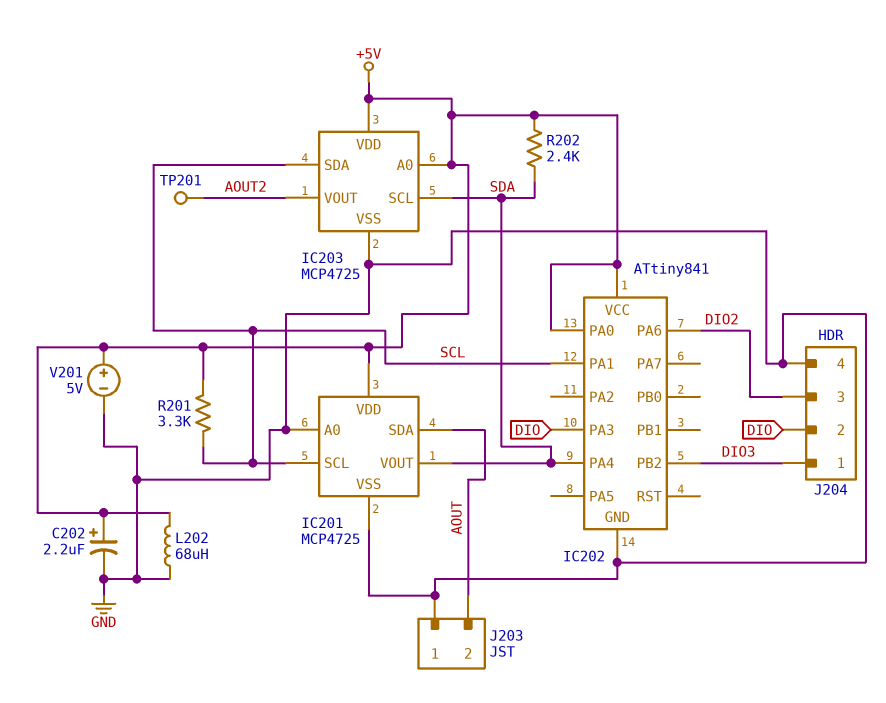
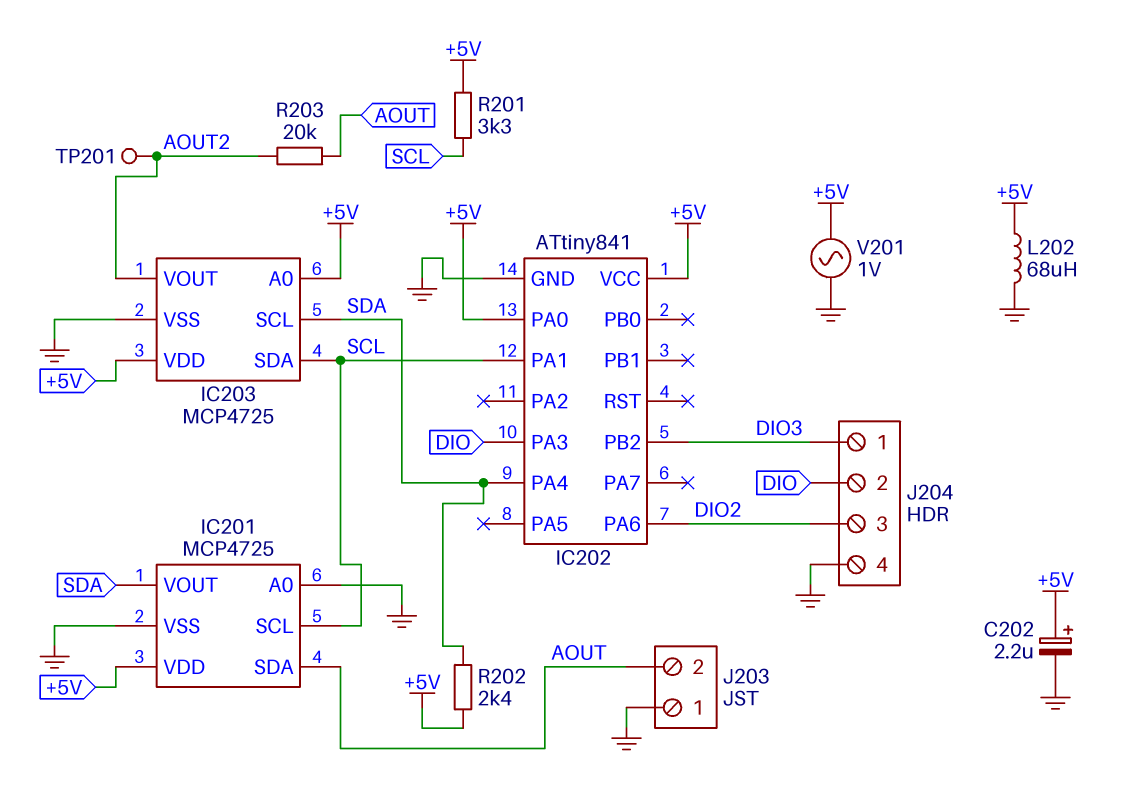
R203: none -> 20k (AOUT, AOUT2)
V201: 5V (plus +5V, minus GND) -> AC 1V (+5V, GND)

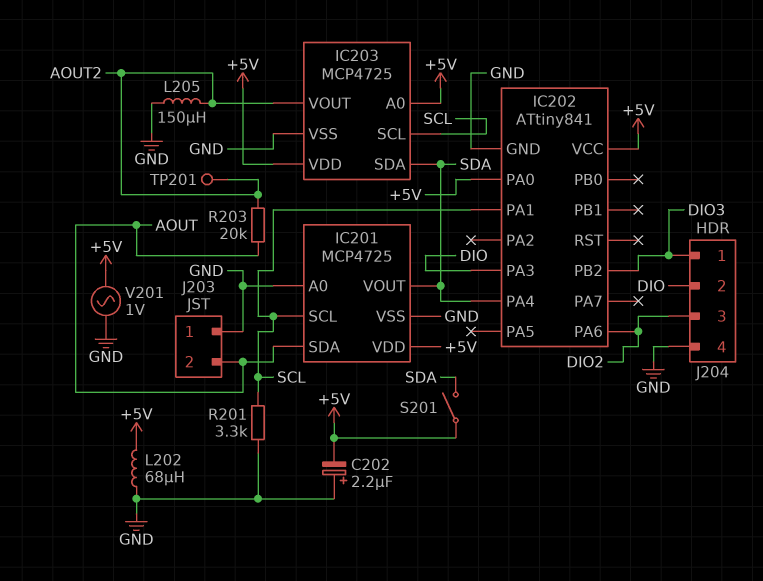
C202: 2.2uF (plus +5V, minus GND) -> 2.2uF (plus GND, minus +5V)
IC203 pin SCL: SDA -> SCL
IC203 pin SDA: SCL -> SDA
L205: none -> 150uH (AOUT2, GND)
R201: 3.3k (+5V, SCL) -> 3.3k (GND, SCL)
R202: 2.4k (+5V, SDA) -> none
S201: none -> switch (+5V, SDA)

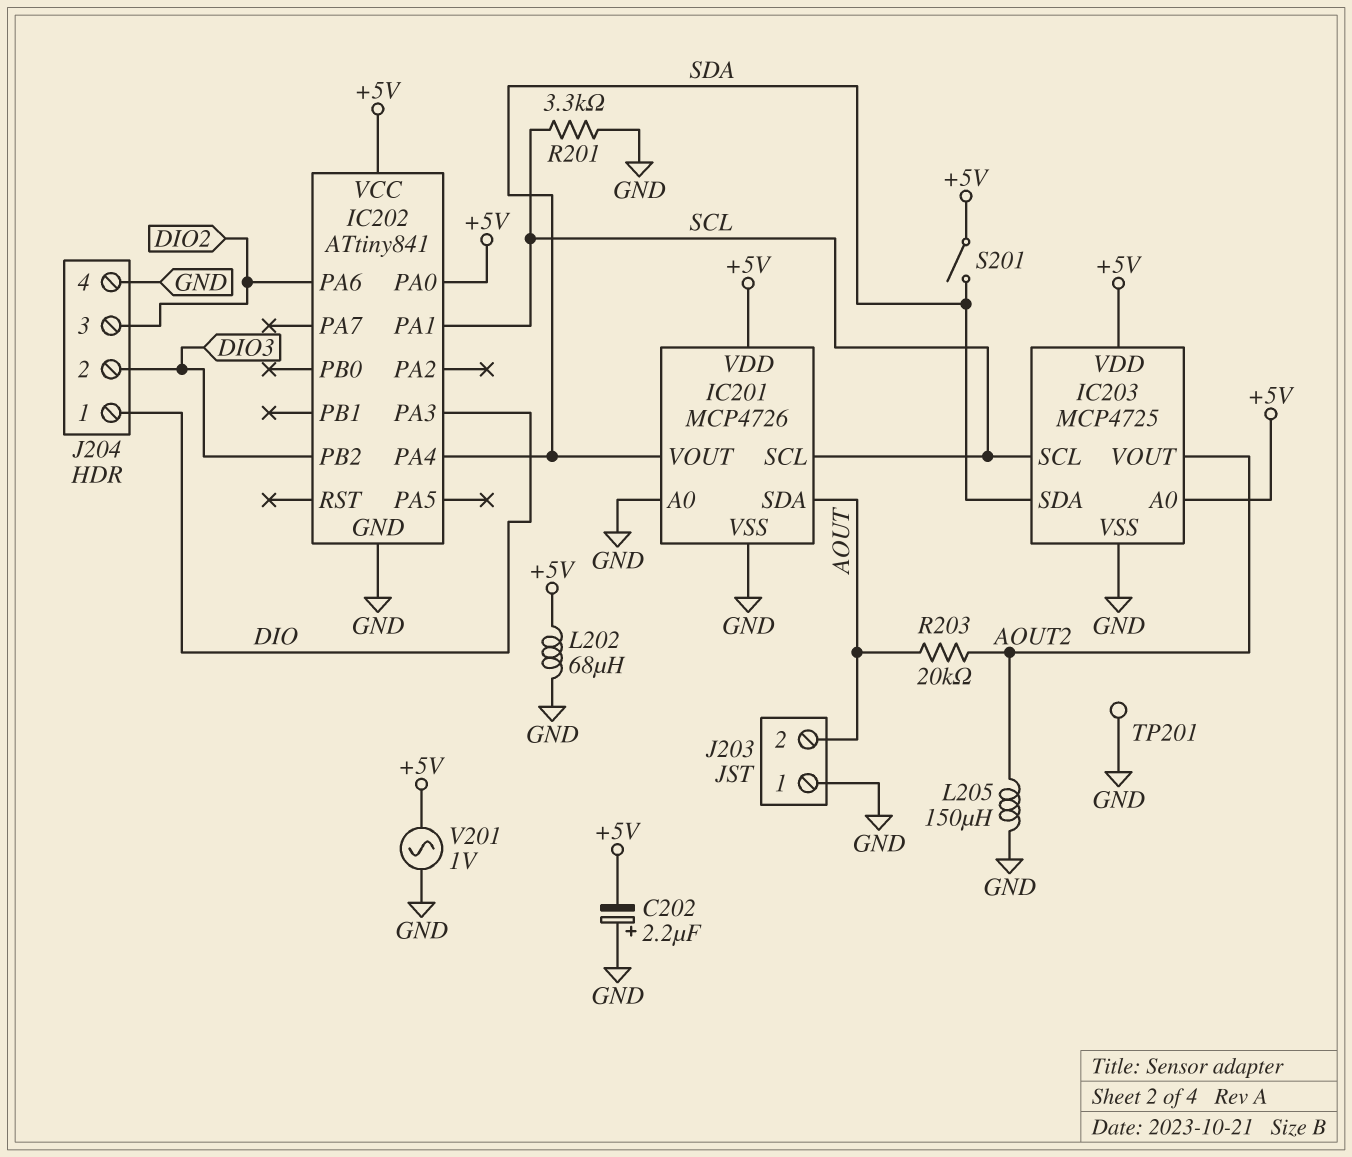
IC201: MCP4725 -> MCP4726
J204 pin 1: DIO3 -> DIO
J204 pin 2: DIO -> DIO3
TP201: test point (AOUT2) -> test point (GND)

